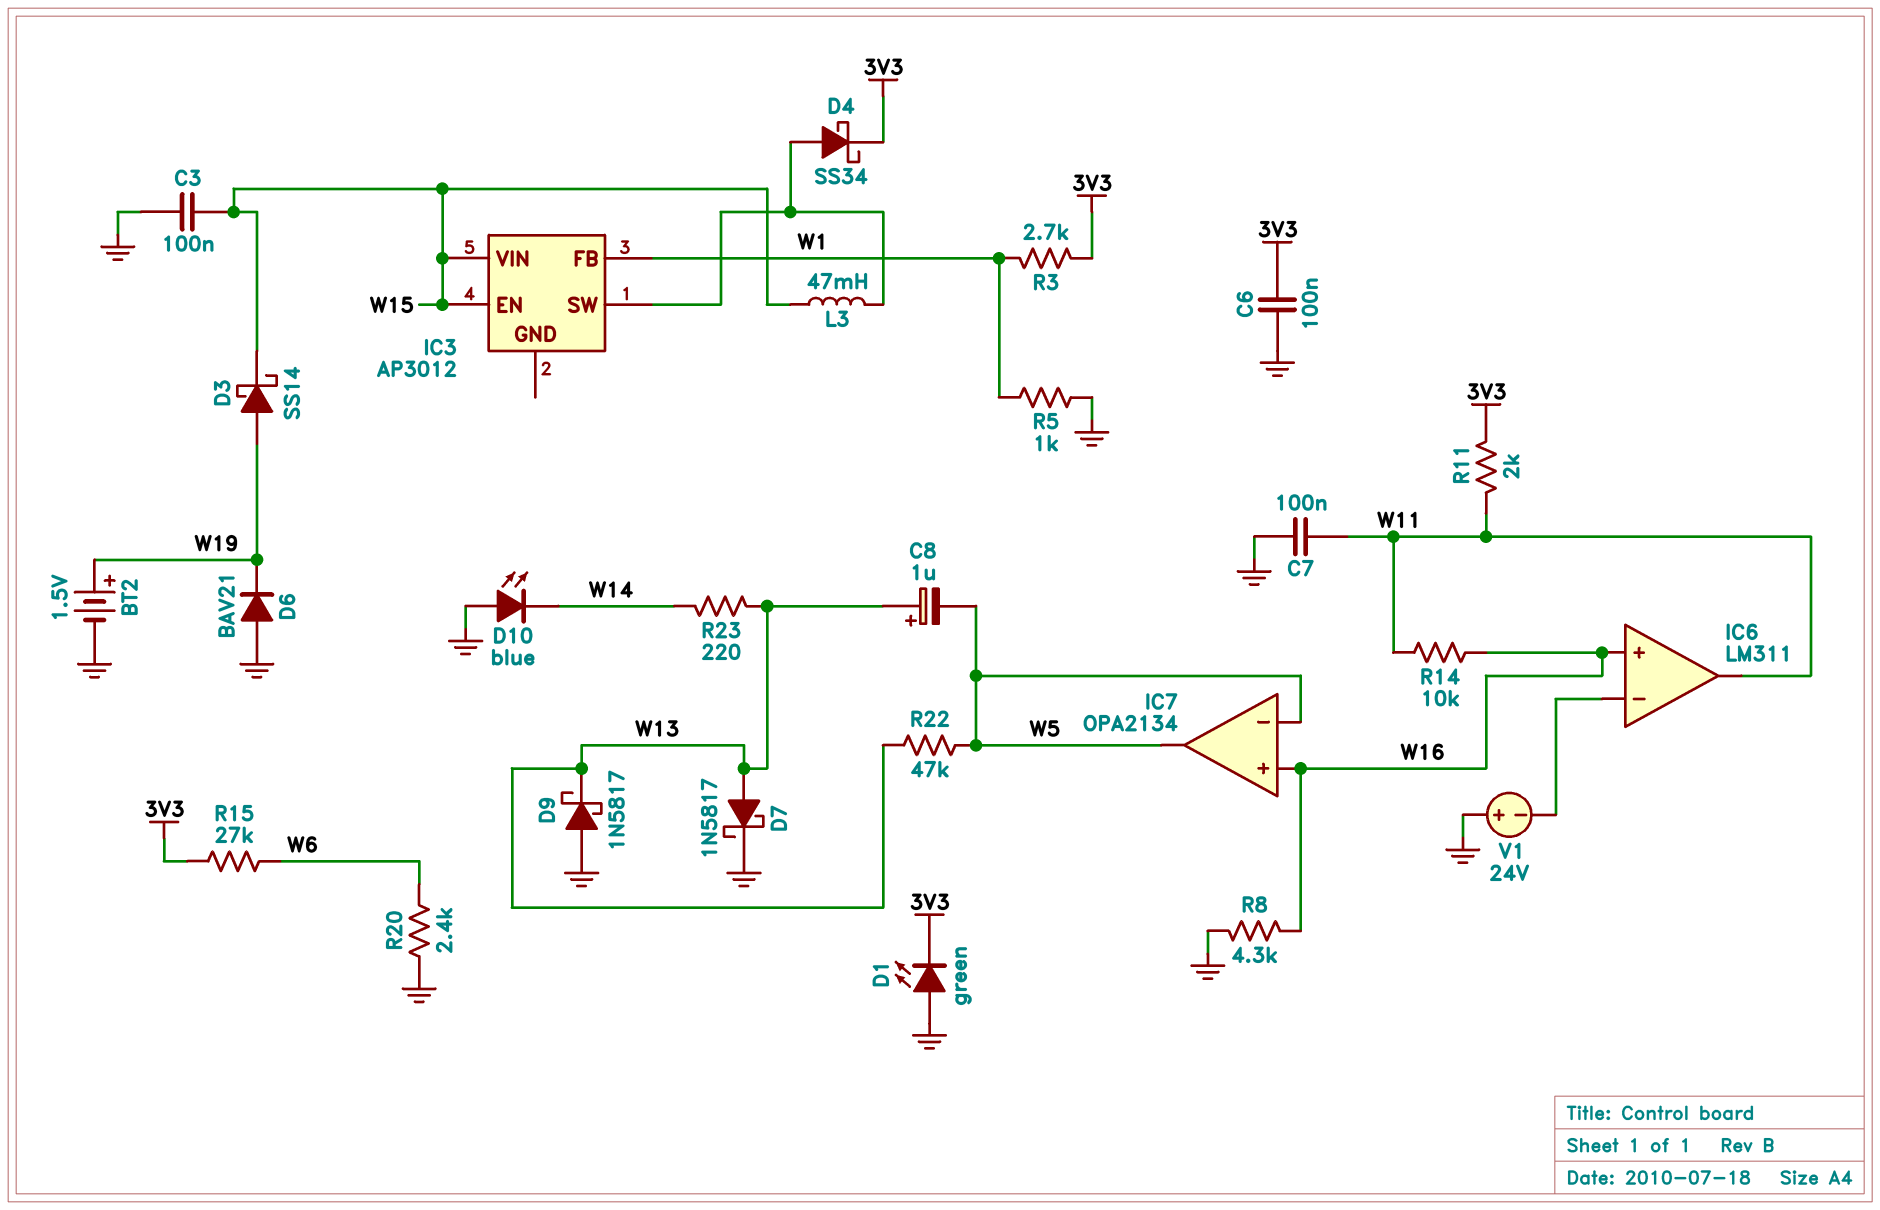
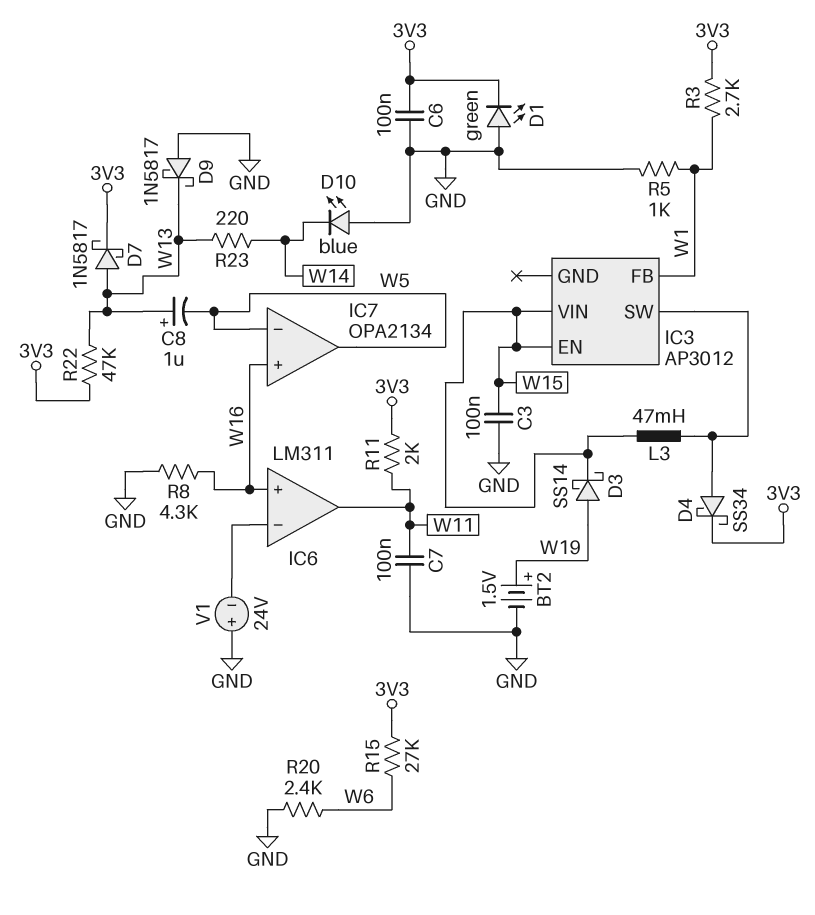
D6: diode BAV21 (A GND, K W19) -> none
D7: schottky 1N5817 (A W13, K GND) -> schottky 1N5817 (A W13, K 3V3)
R14: 10k (W11, W16) -> none
R22: 47k (W5, W13) -> 47k (3V3, W13)

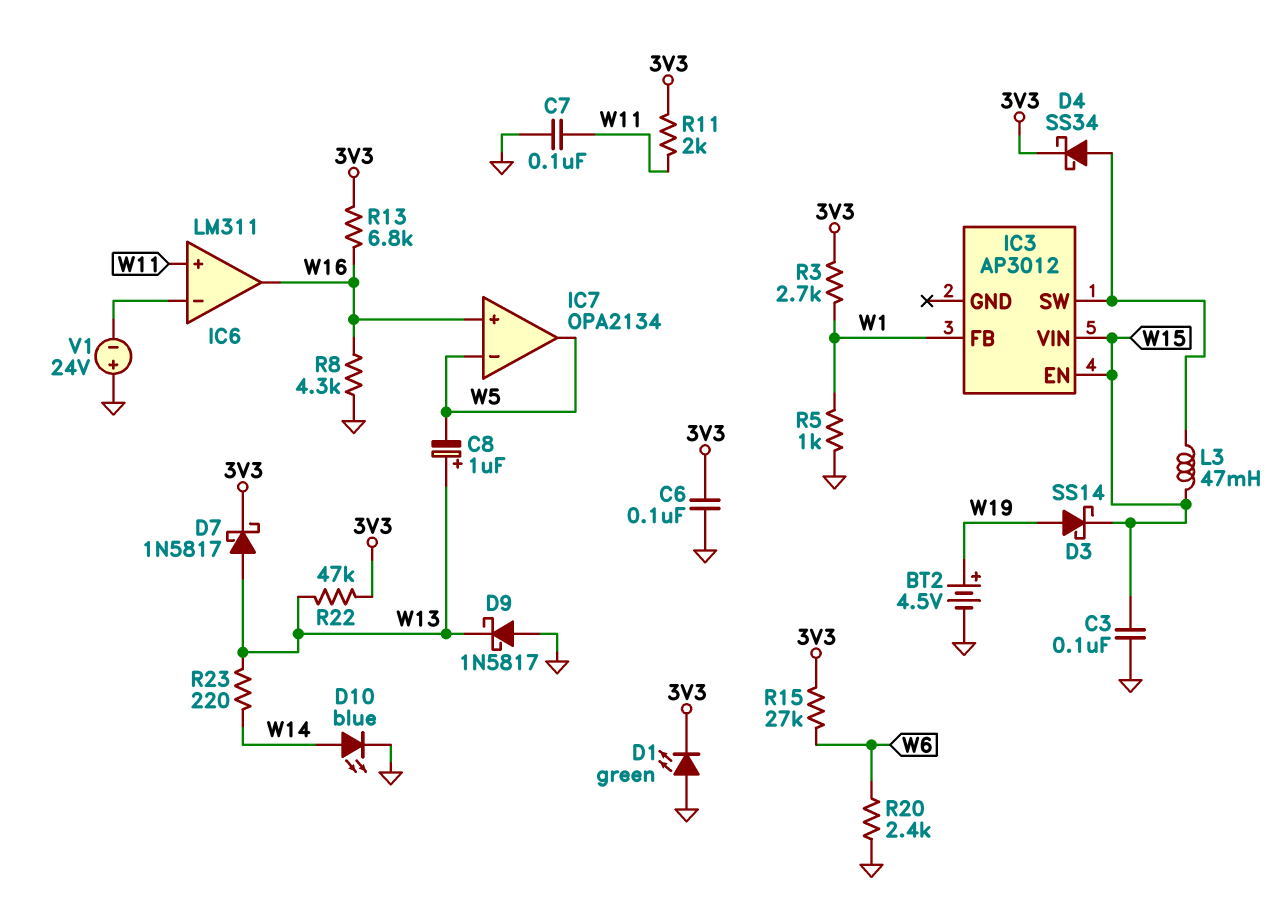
BT2: 1.5V (plus W19, minus GND) -> 4.5V (plus W19, minus GND)
D10: LED blue (A GND, K W14) -> LED blue (A W14, K GND)
IC6 pin in+: W16 -> W11
IC6 pin out: W11 -> W16
R13: none -> 6.8k (3V3, W16)

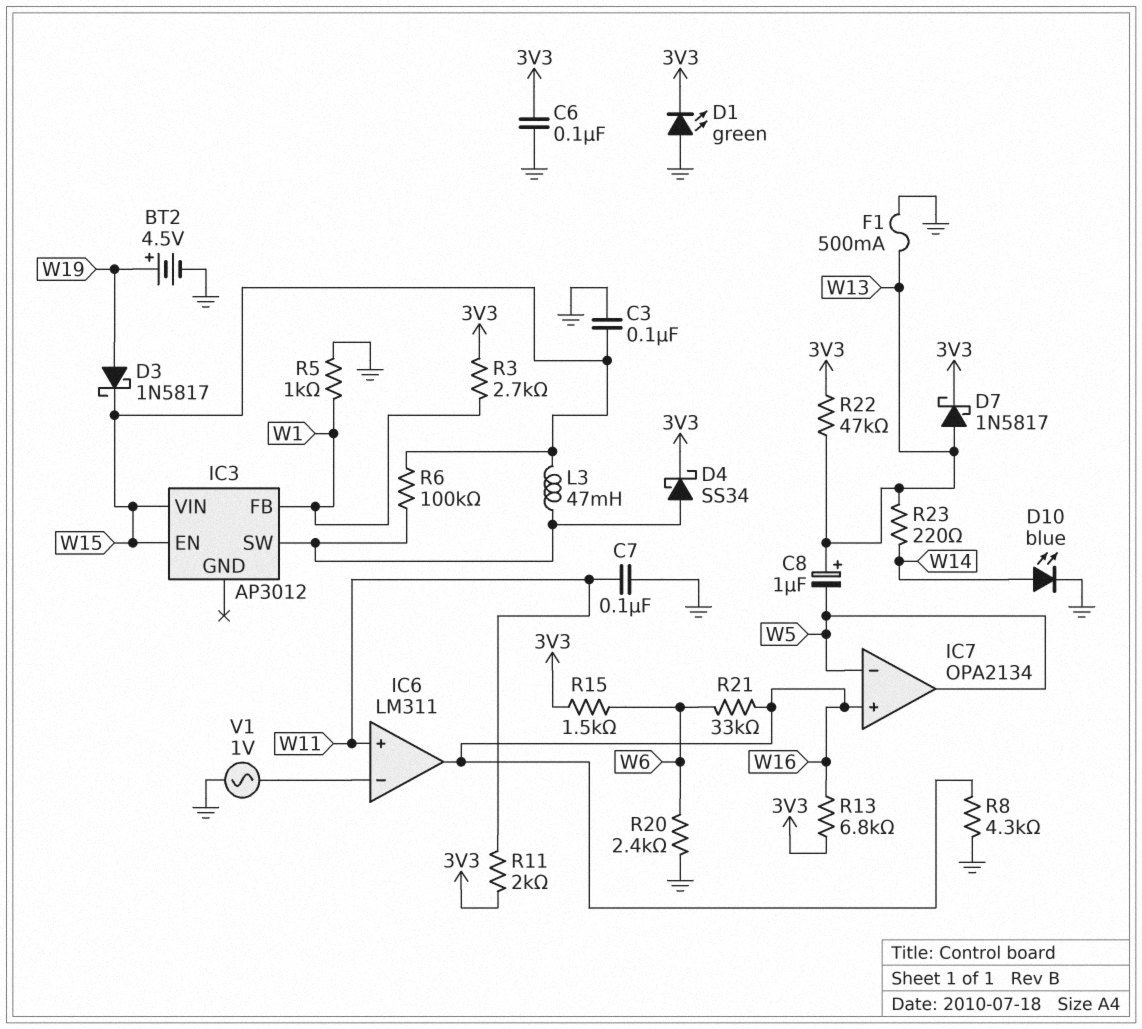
D3: schottky SS14 (A W19, K W15) -> schottky 1N5817 (A W19, K W15)
D9: schottky 1N5817 (A GND, K W13) -> none
F1: none -> 500mA (GND, W13)
R6: none -> 100k (IC3/SW, W15)
R15: 27k (3V3, W6) -> 1.5k (3V3, W6)
R21: none -> 33k (W6, W16)
V1: 24V (plus GND, minus IC6/in-) -> AC 1V (GND, IC6/in-)

